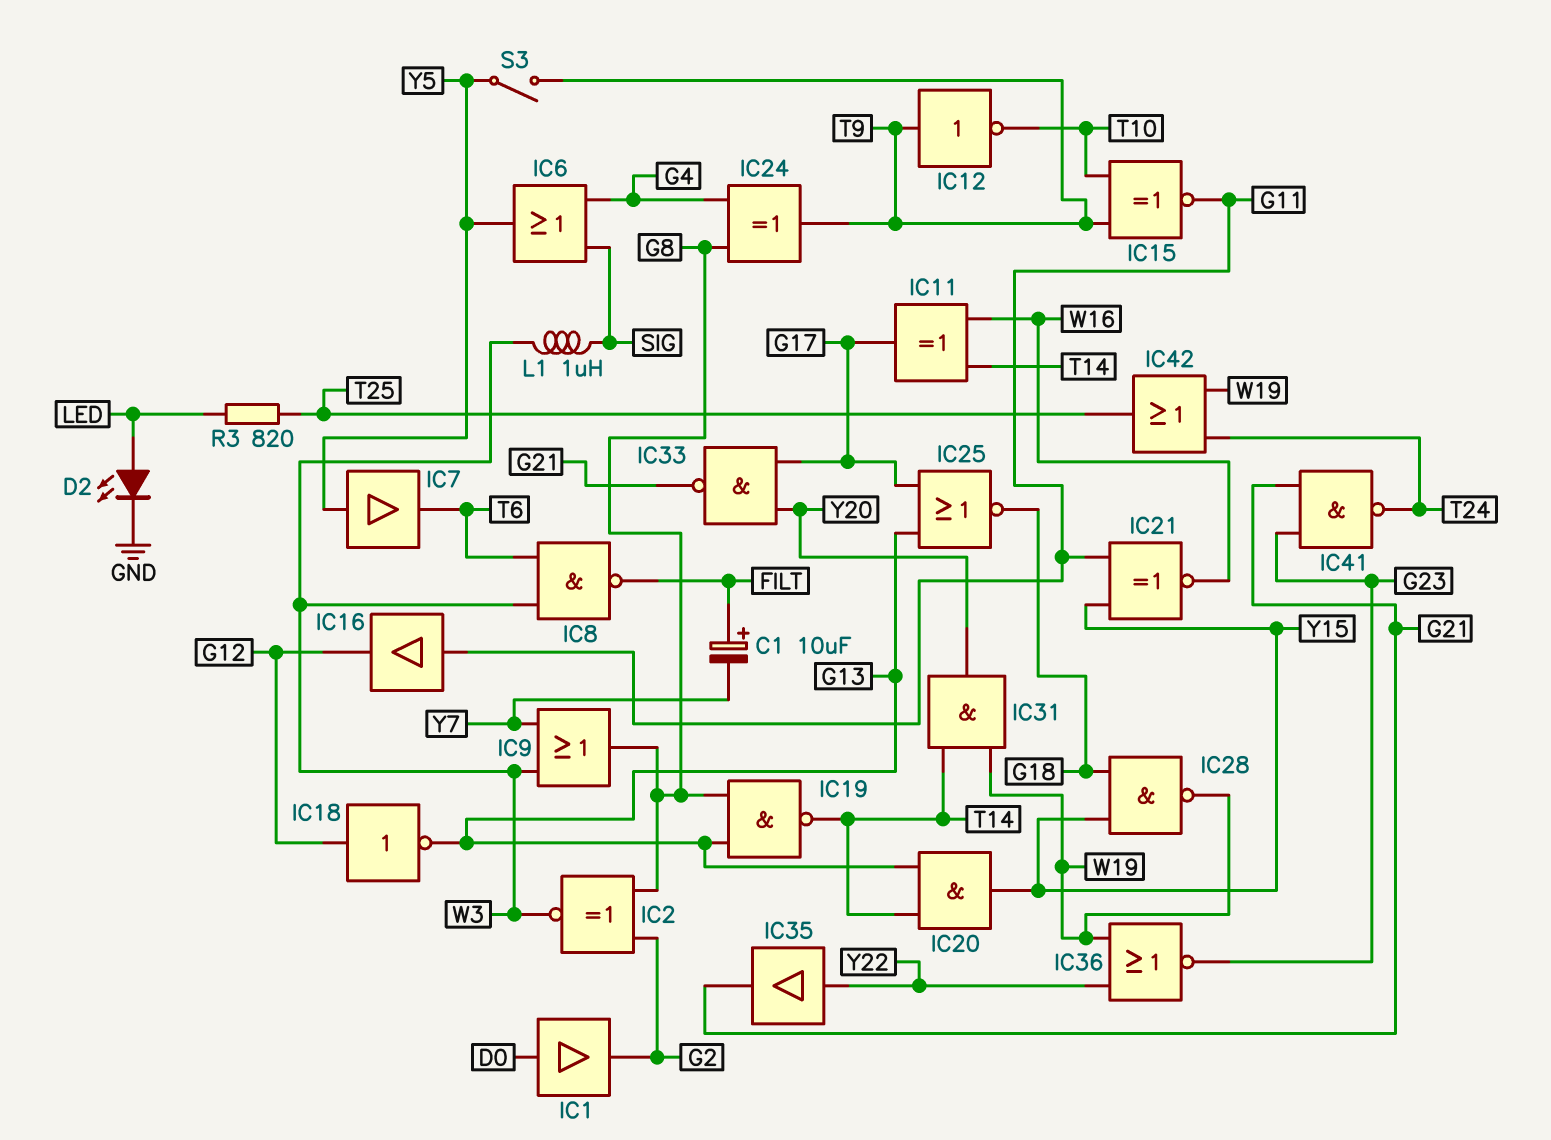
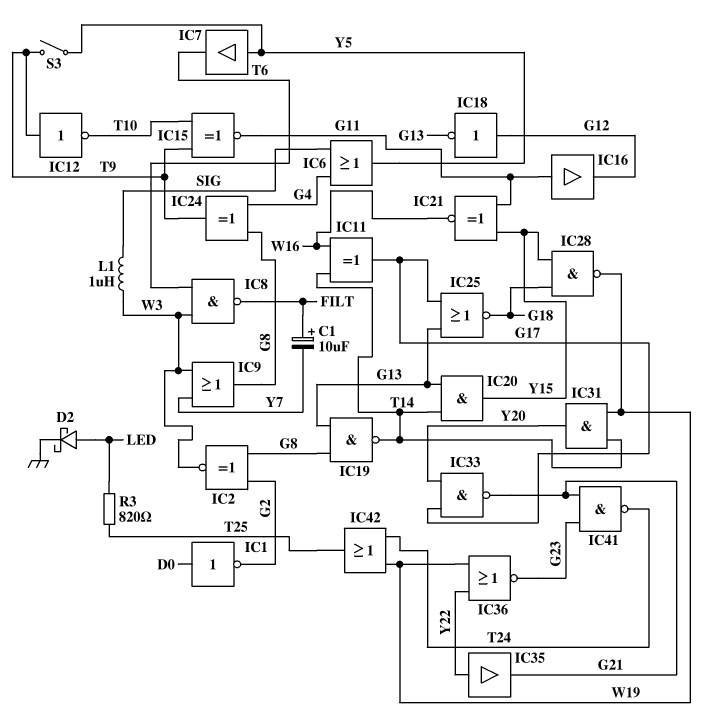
D2: LED (A LED, K GND) -> schottky (A LED, K GND)
IC1: buffer (in D0, out G2) -> NOT (in D0, out G2)

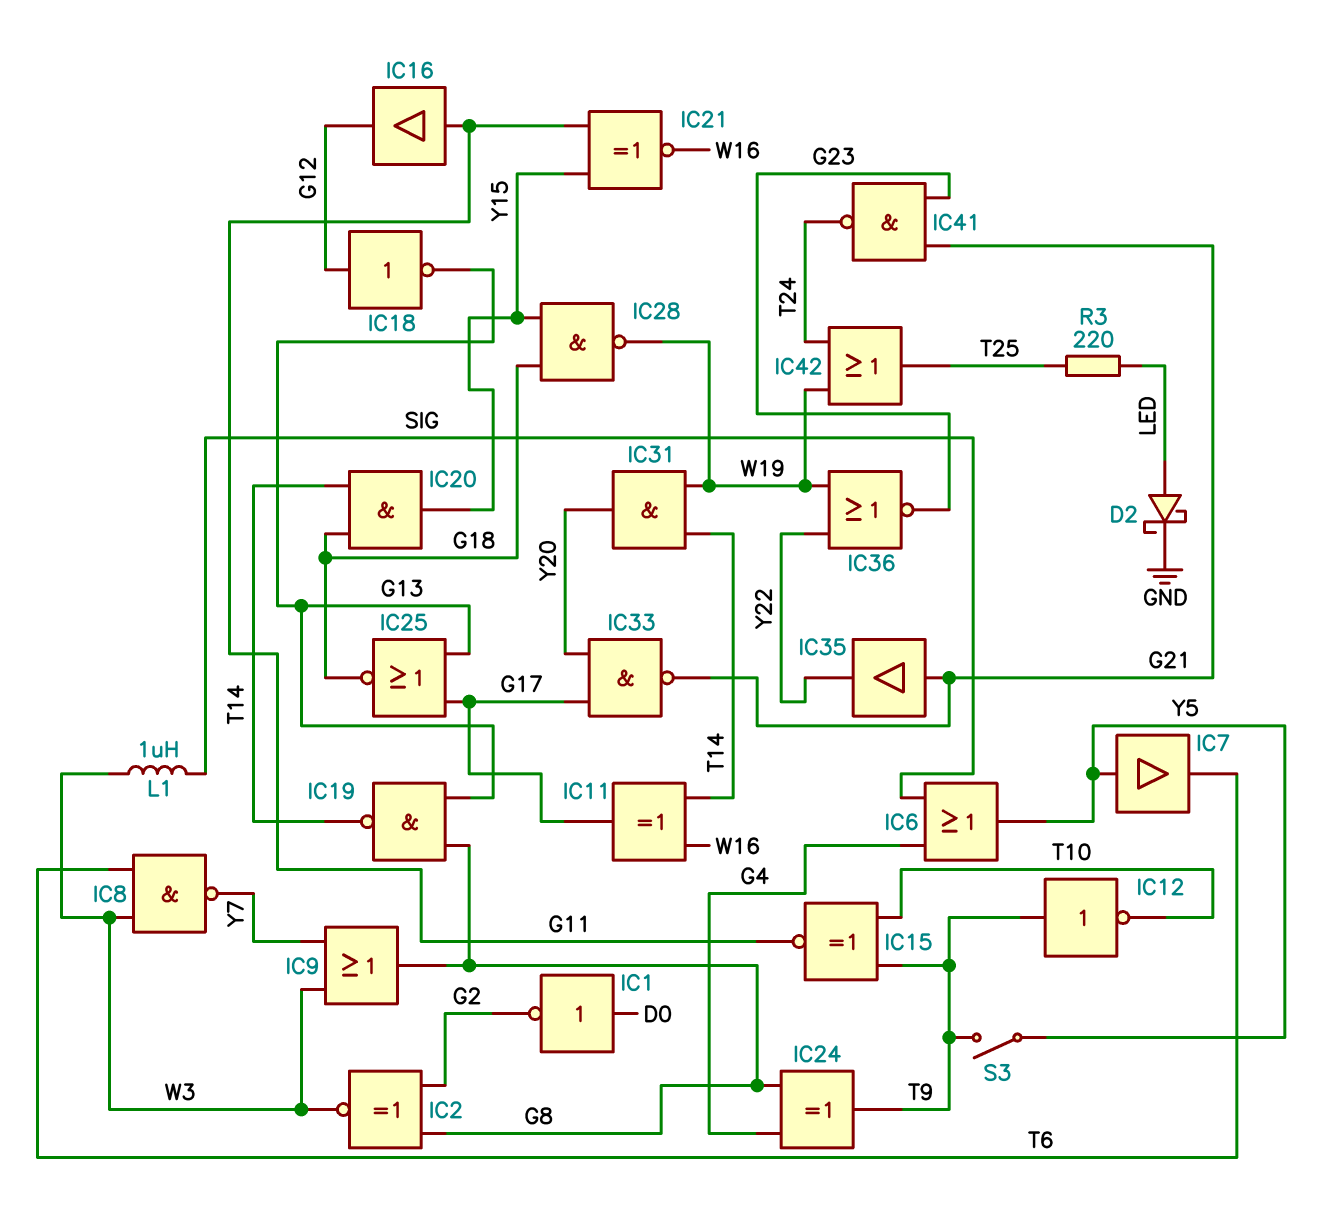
C1: 10uF (plus FILT, minus Y7) -> none
IC8: NAND (in T6, in W3, out FILT) -> NAND (in T6, in W3, out Y7)
IC20: AND (in G13, in T14, out Y15) -> AND (in G18, in T14, out Y15)
IC35: buffer (in Y22, out G21) -> buffer (in G21, out Y22)
R3: 820 (LED, T25) -> 220 (LED, T25)

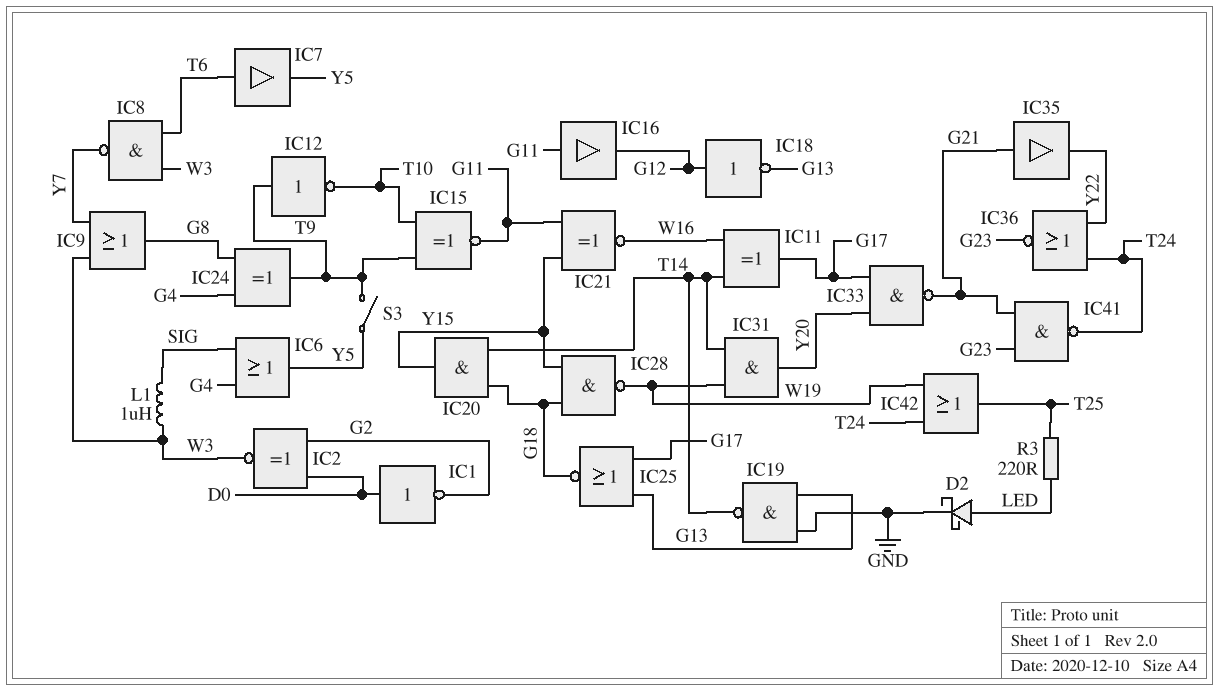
IC2: XNOR (in G2, in G8, out W3) -> XNOR (in D0, in G2, out W3)
IC7: buffer (in Y5, out T6) -> buffer (in T6, out Y5)
IC19: NAND (in G8, in G13, out T14) -> NAND (in G13, in GND, out T14)
IC36: NOR (in W19, in Y22, out G23) -> NOR (in T24, in Y22, out G23)

